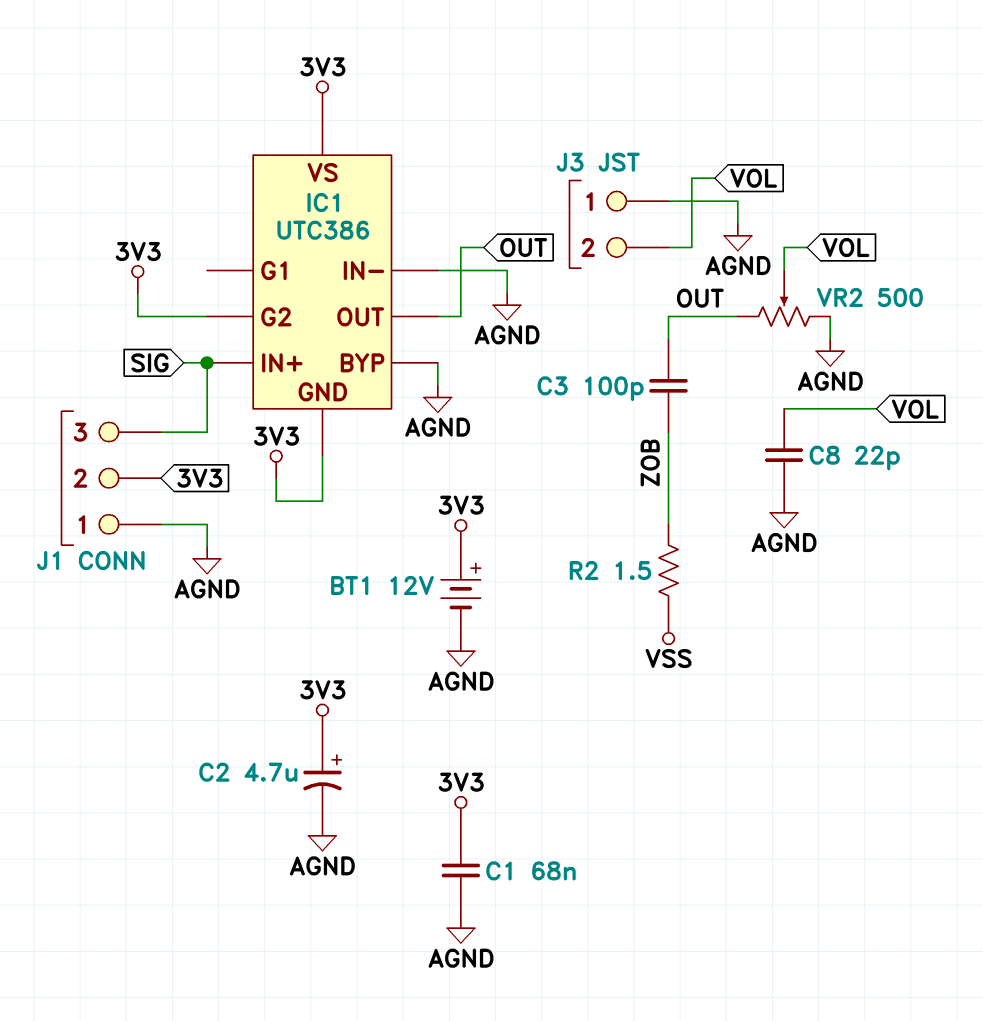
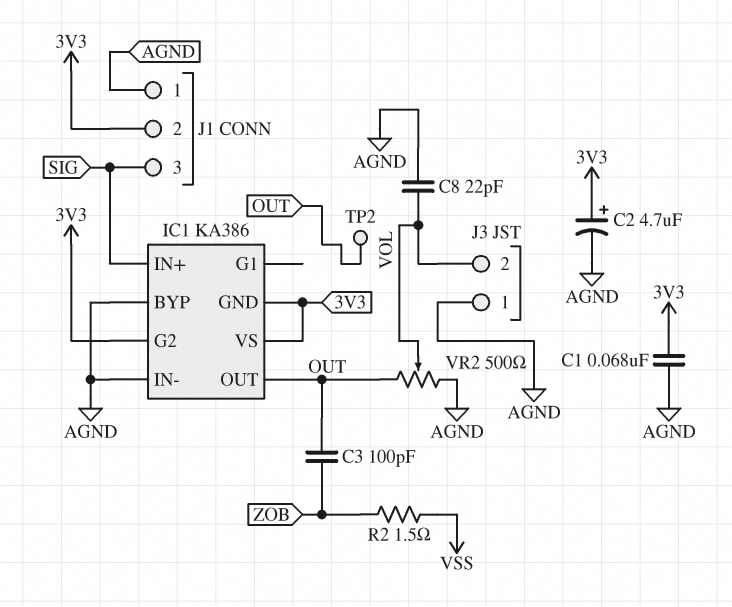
BT1: 12V (plus 3V3, minus AGND) -> none
IC1: UTC386 -> KA386
TP2: none -> test point (OUT)

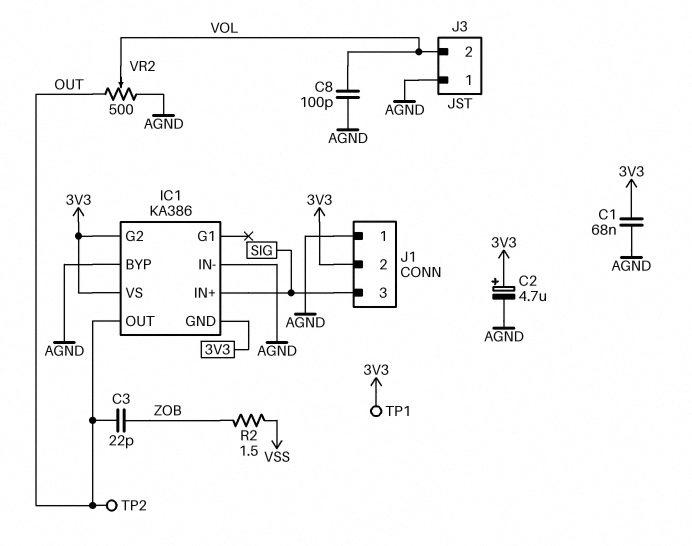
C3: 100pF (OUT, ZOB) -> 22pF (OUT, ZOB)
C8: 22pF (AGND, VOL) -> 100pF (AGND, VOL)
TP1: none -> test point (3V3)

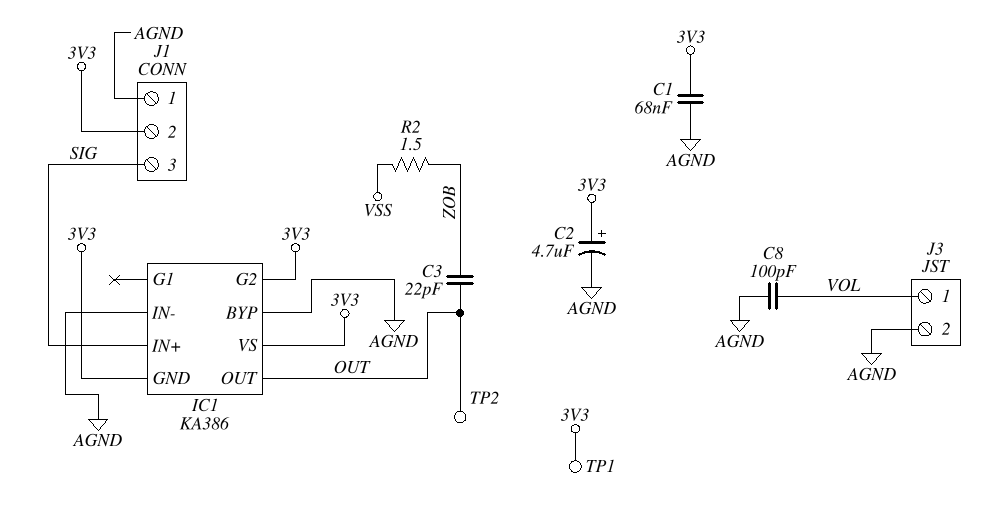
J3 pin 1: AGND -> VOL
J3 pin 2: VOL -> AGND
VR2: 500 (AGND, OUT, wiper VOL) -> none

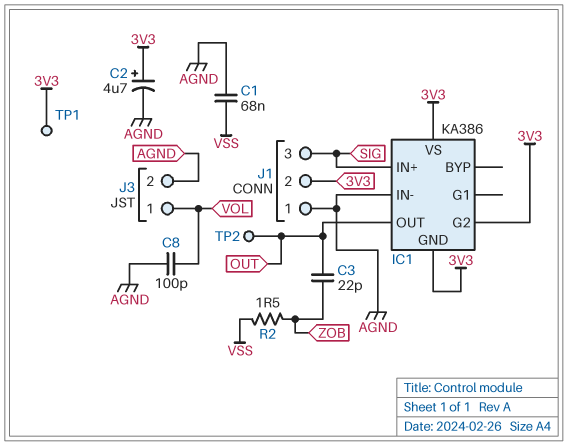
C1: 68nF (3V3, AGND) -> 68nF (AGND, VSS)
IC1 pin BYP: AGND -> none

